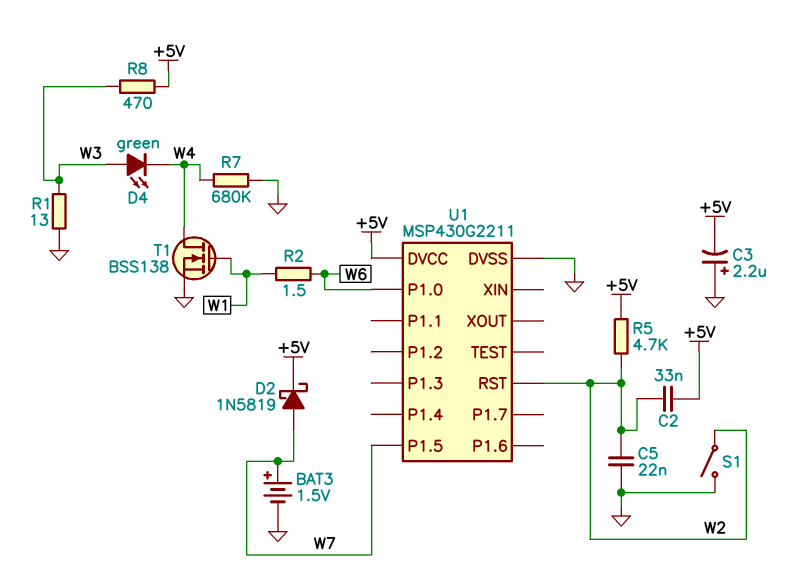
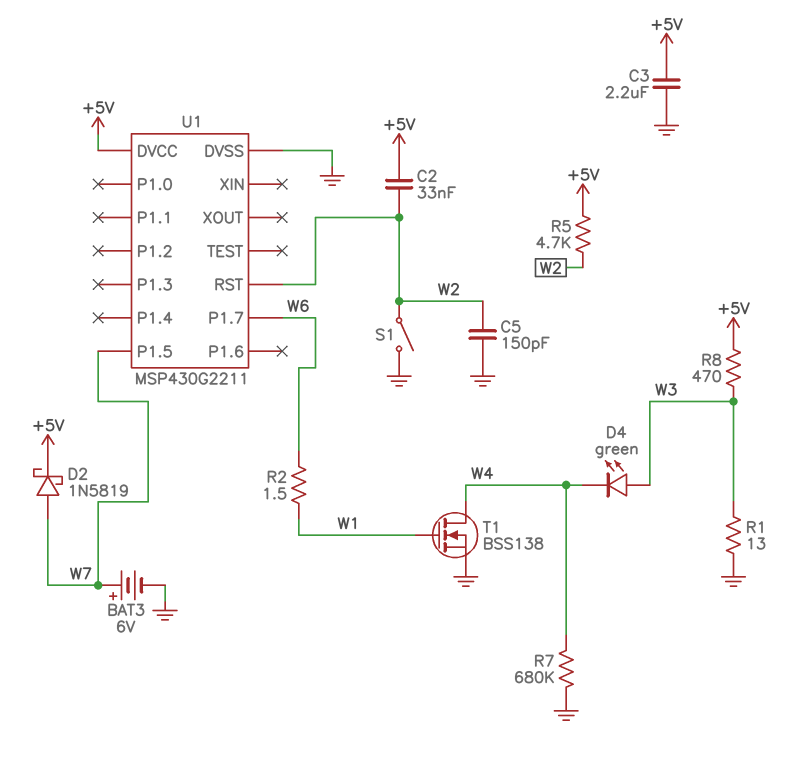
BAT3: 1.5V (plus W7, minus GND) -> 6V (plus W7, minus GND)
C3: 2.2uF (plus GND, minus +5V) -> 2.2uF (+5V, GND)
C5: 22nF (GND, W2) -> 150pF (GND, W2)
U1 pin P1.0: W6 -> none
U1 pin P1.7: none -> W6

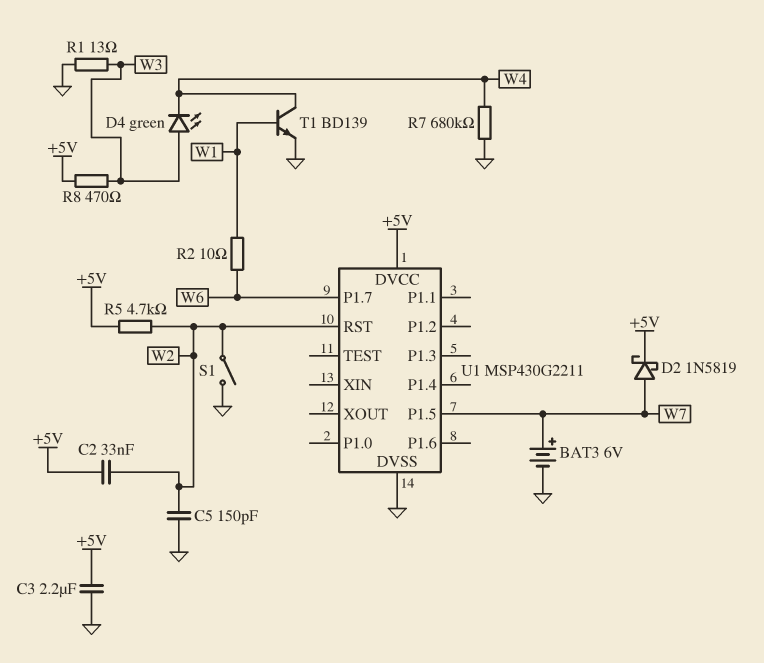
R2: 1.5 (W1, W6) -> 10 (W1, W6)
T1: NMOS BSS138 (G W1, D W4, S GND) -> NPN BD139 (B W1, C W4, E GND)

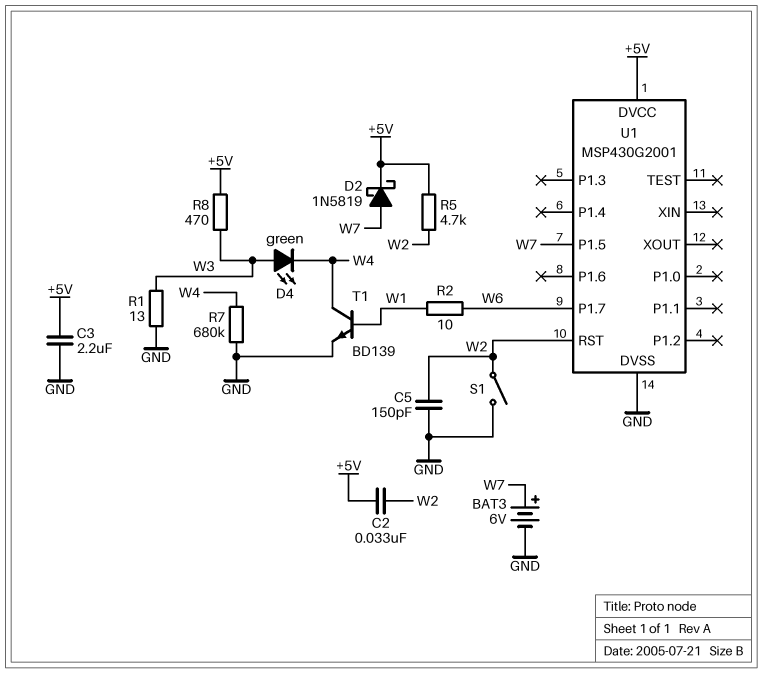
U1: MSP430G2211 -> MSP430G2001

